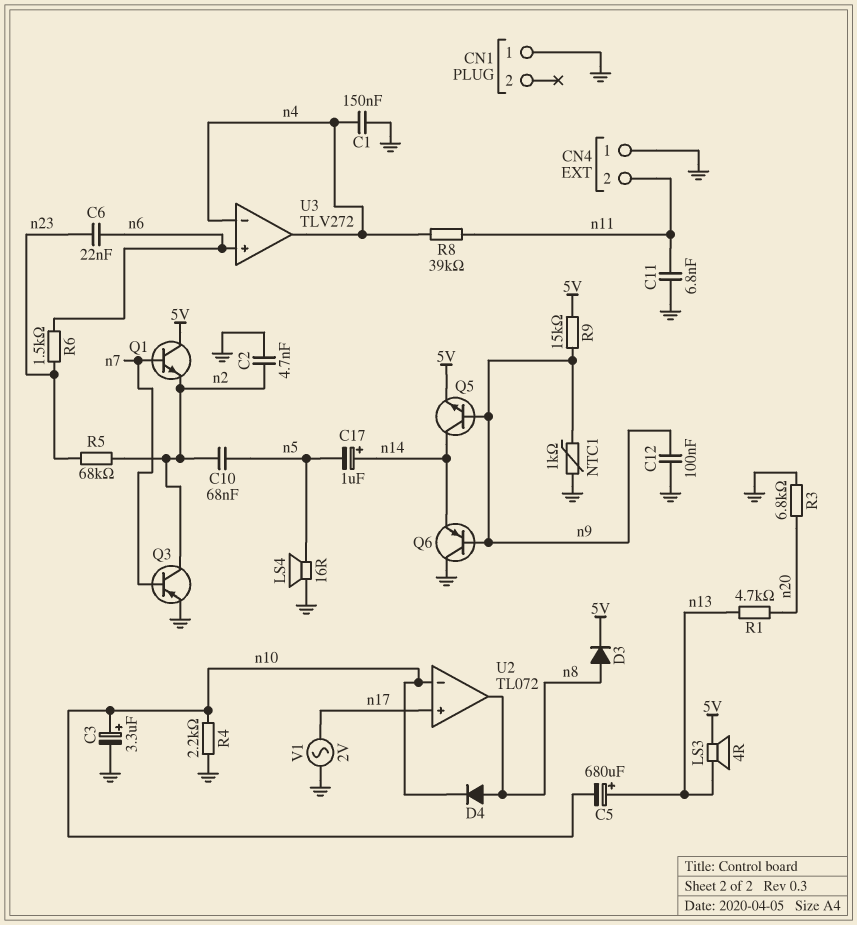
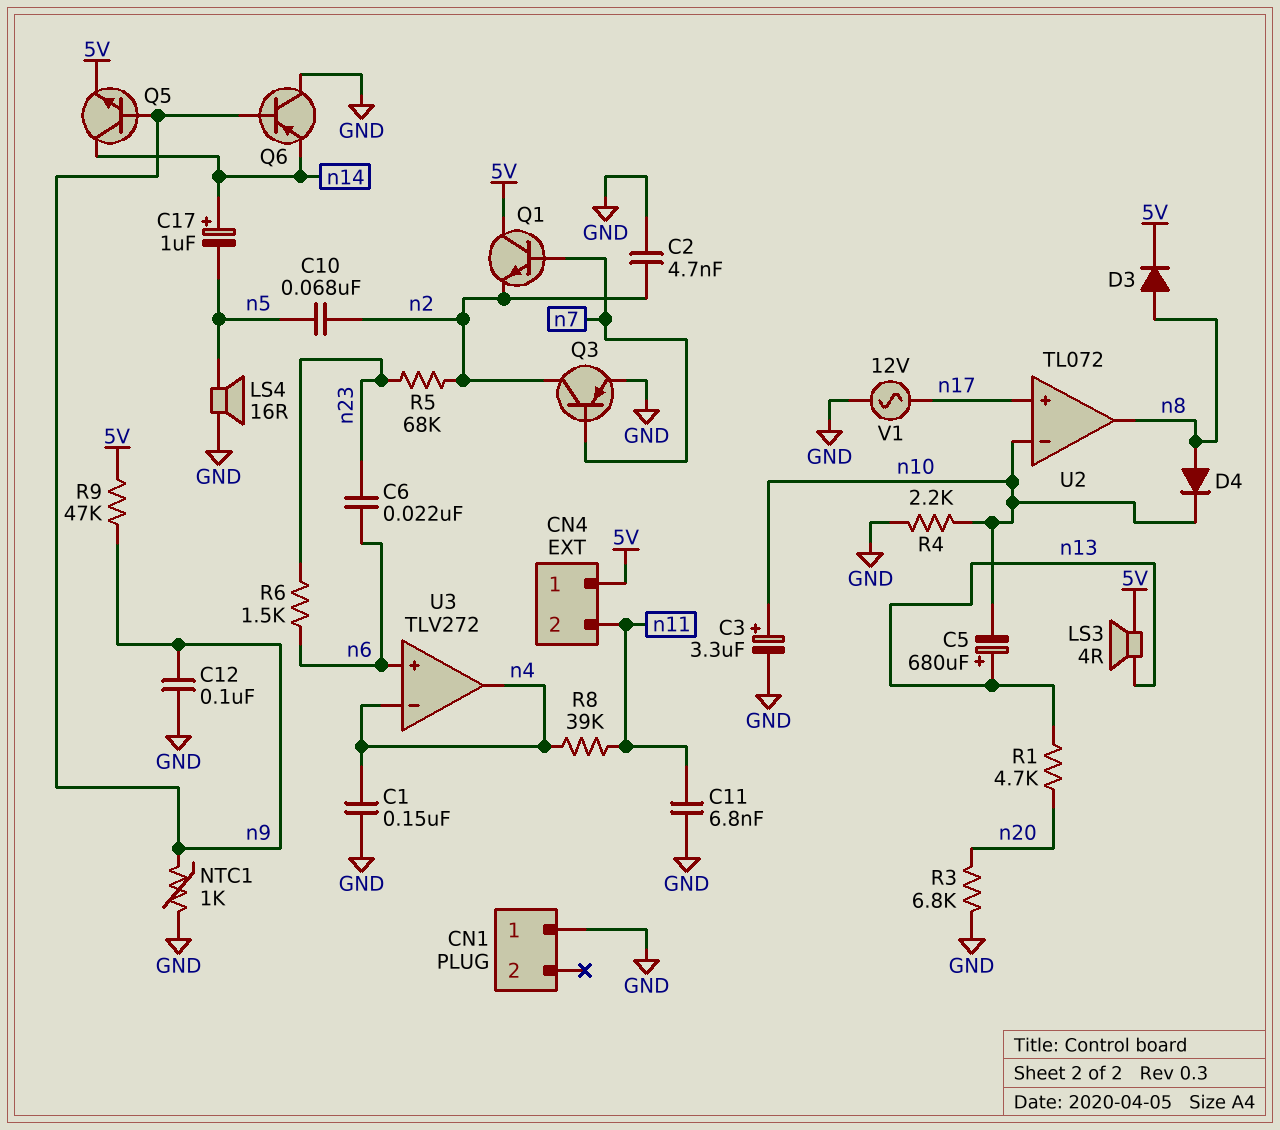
CN4 pin 1: GND -> 5V
R9: 15k (5V, n9) -> 47k (5V, n9)
V1: AC 2V (GND, n17) -> AC 12V (GND, n17)

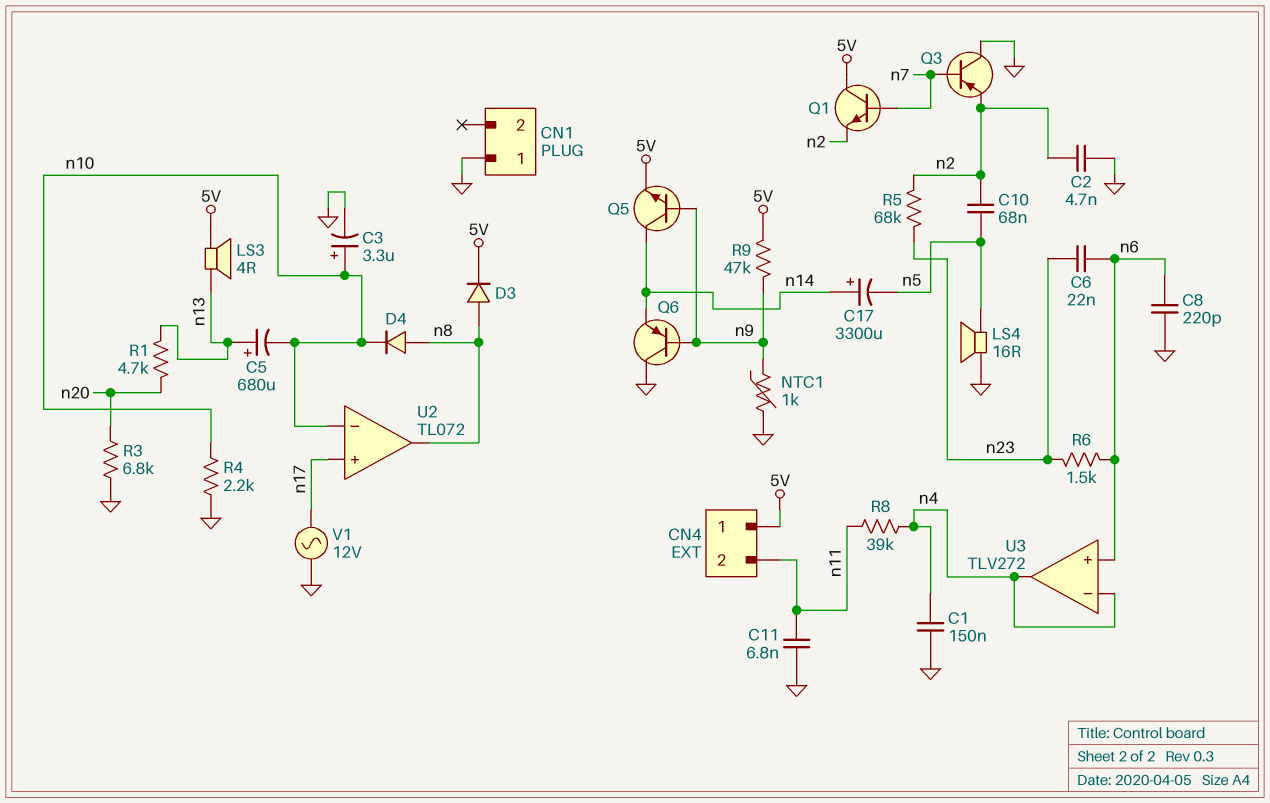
C8: none -> 220pF (GND, n6)
C12: 100nF (GND, n9) -> none
C17: 1uF (plus n14, minus n5) -> 3300uF (plus n14, minus n5)
Q3: PNP (B n7, C n2, E GND) -> PNP (B n7, C GND, E n2)

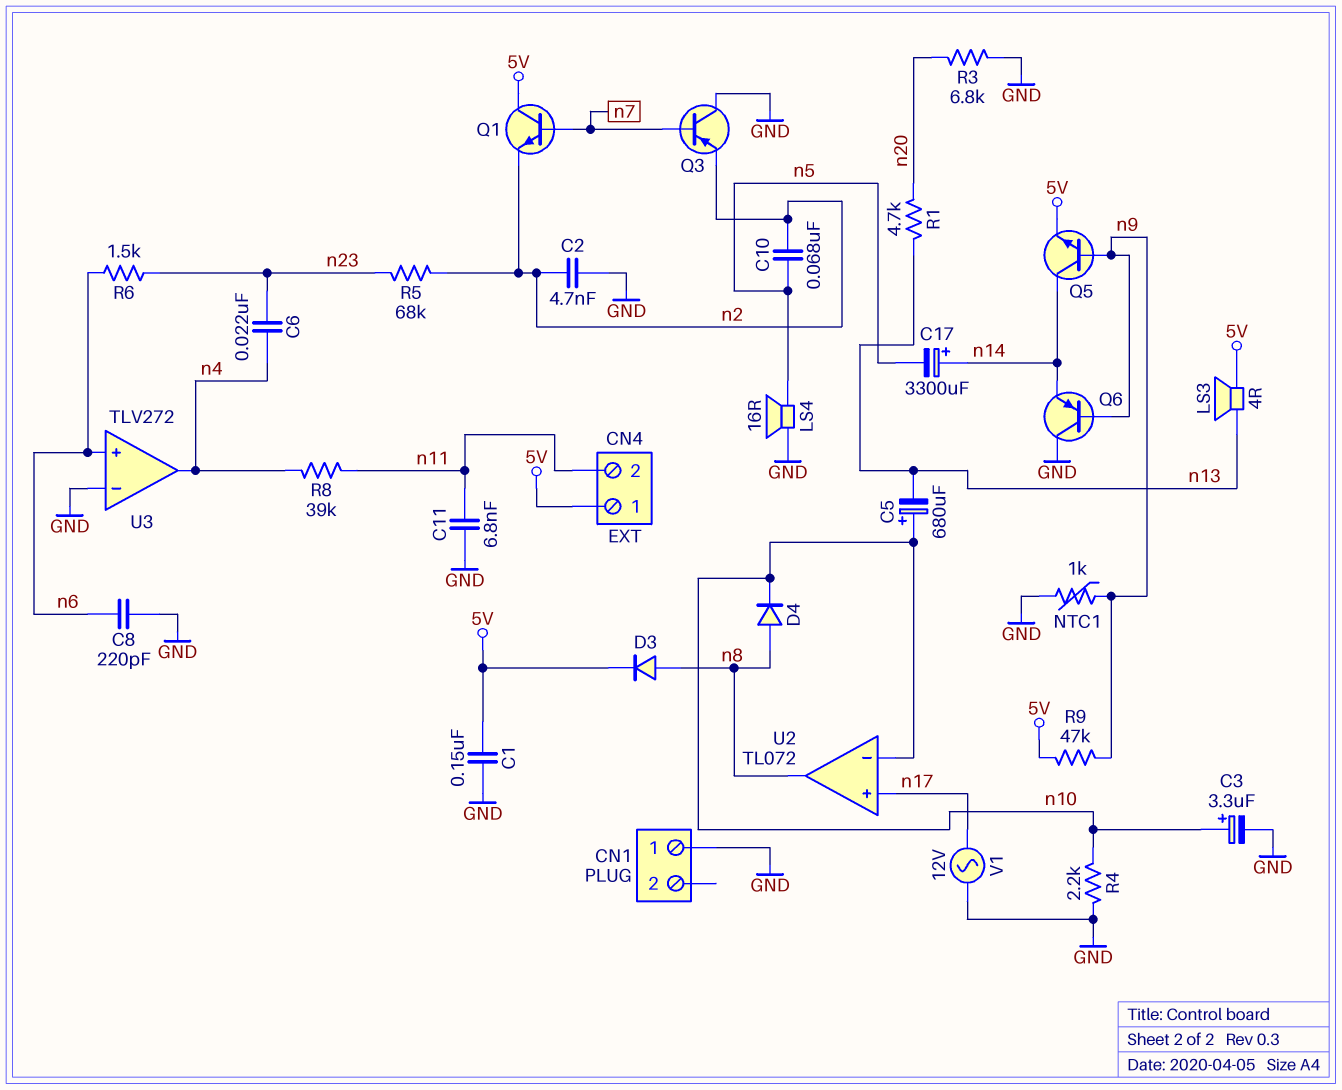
C1: 150nF (GND, n4) -> 150nF (5V, GND)
C5: 680uF (plus n13, minus n10) -> 680uF (plus n10, minus n13)
C6: 22nF (n6, n23) -> 22nF (n4, n23)
U3 pin in-: n4 -> GND

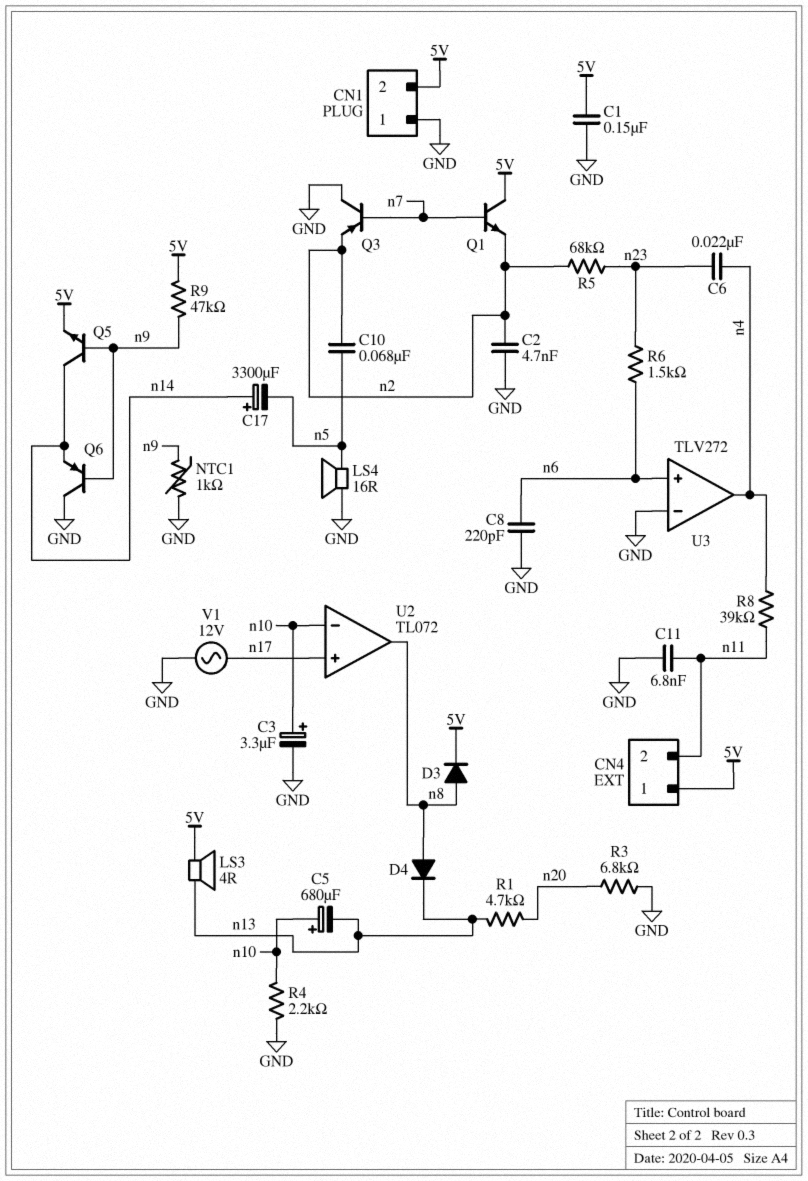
CN1 pin 2: none -> 5V
D4: diode (A n8, K n10) -> diode (A n8, K n13)

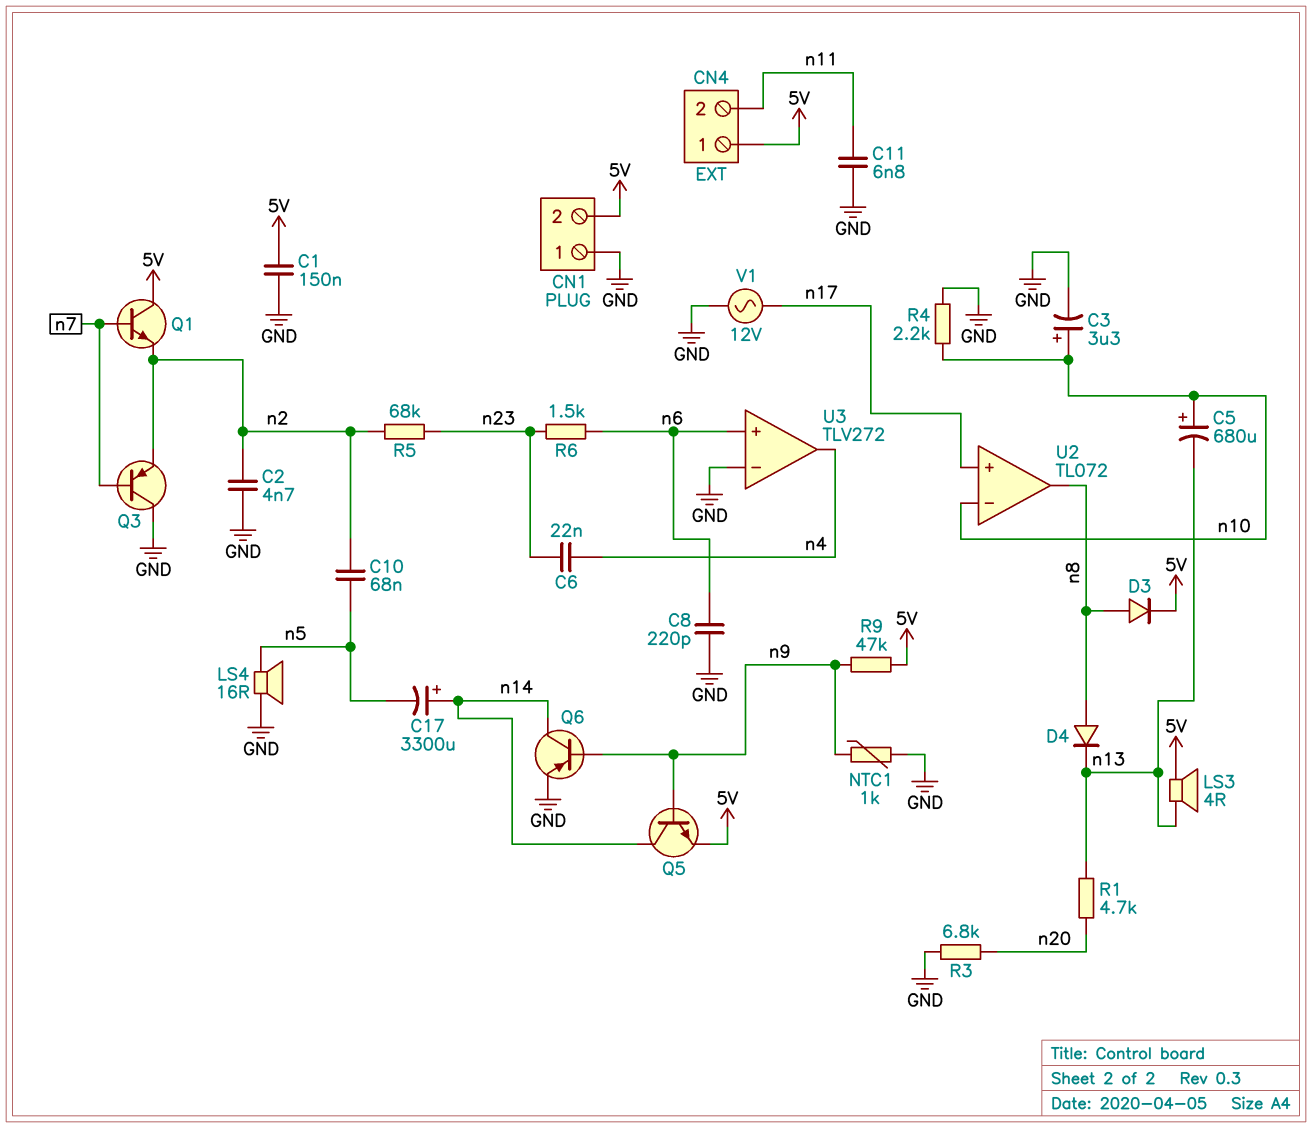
Q6: PNP (B n9, C GND, E n14) -> PNP (B n9, C n14, E GND)
R8: 39k (n4, n11) -> none

